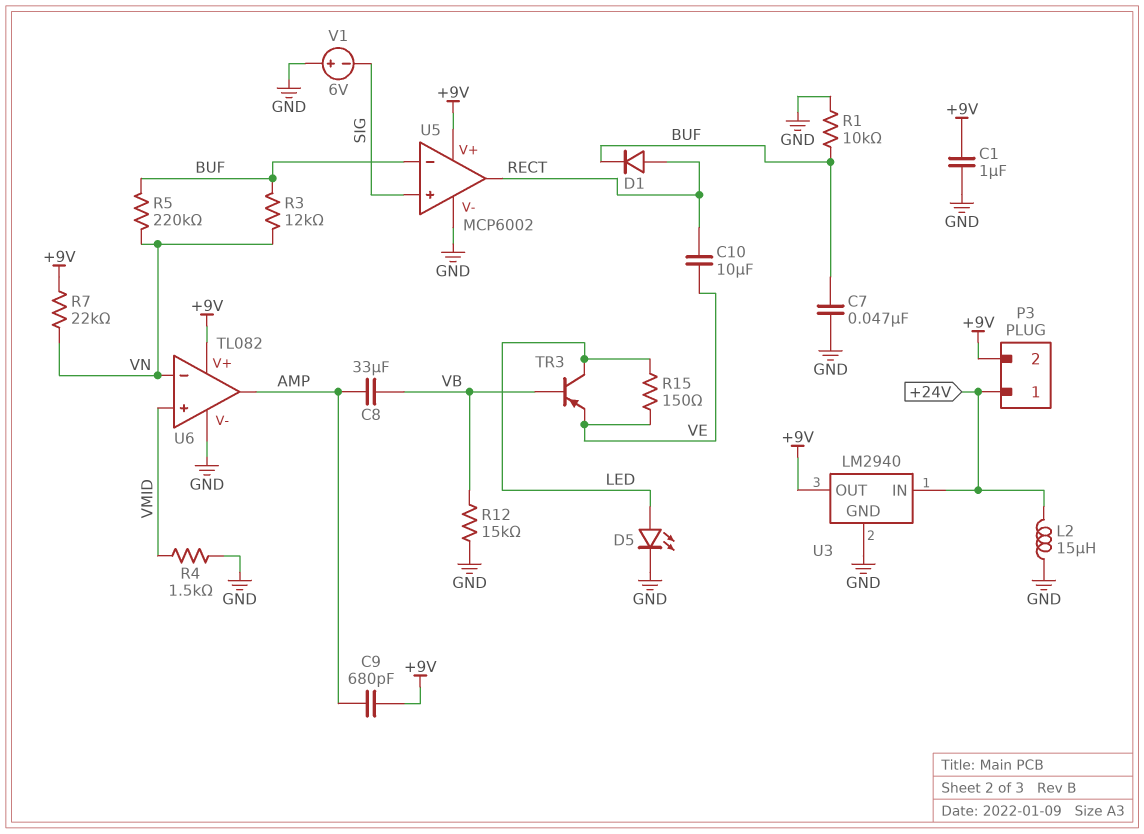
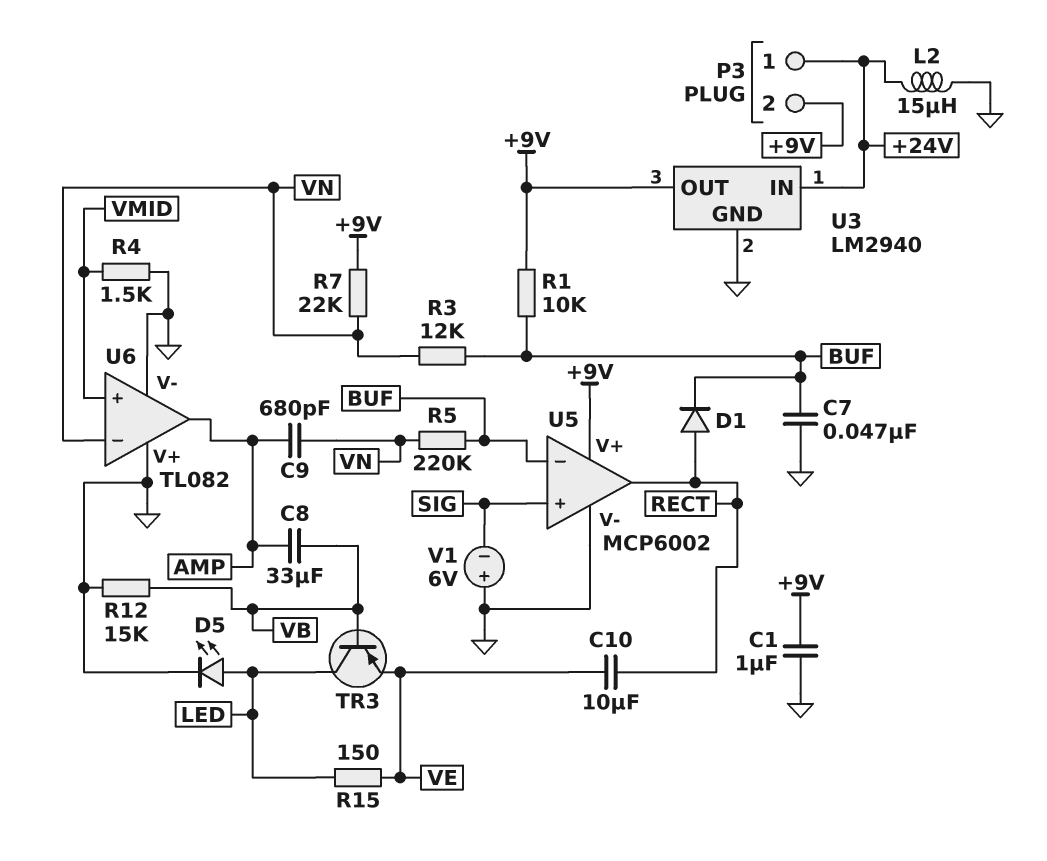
C9: 680pF (+9V, AMP) -> 680pF (AMP, VN)
R1: 10k (BUF, GND) -> 10k (+9V, BUF)
U6 pin V+: +9V -> GND

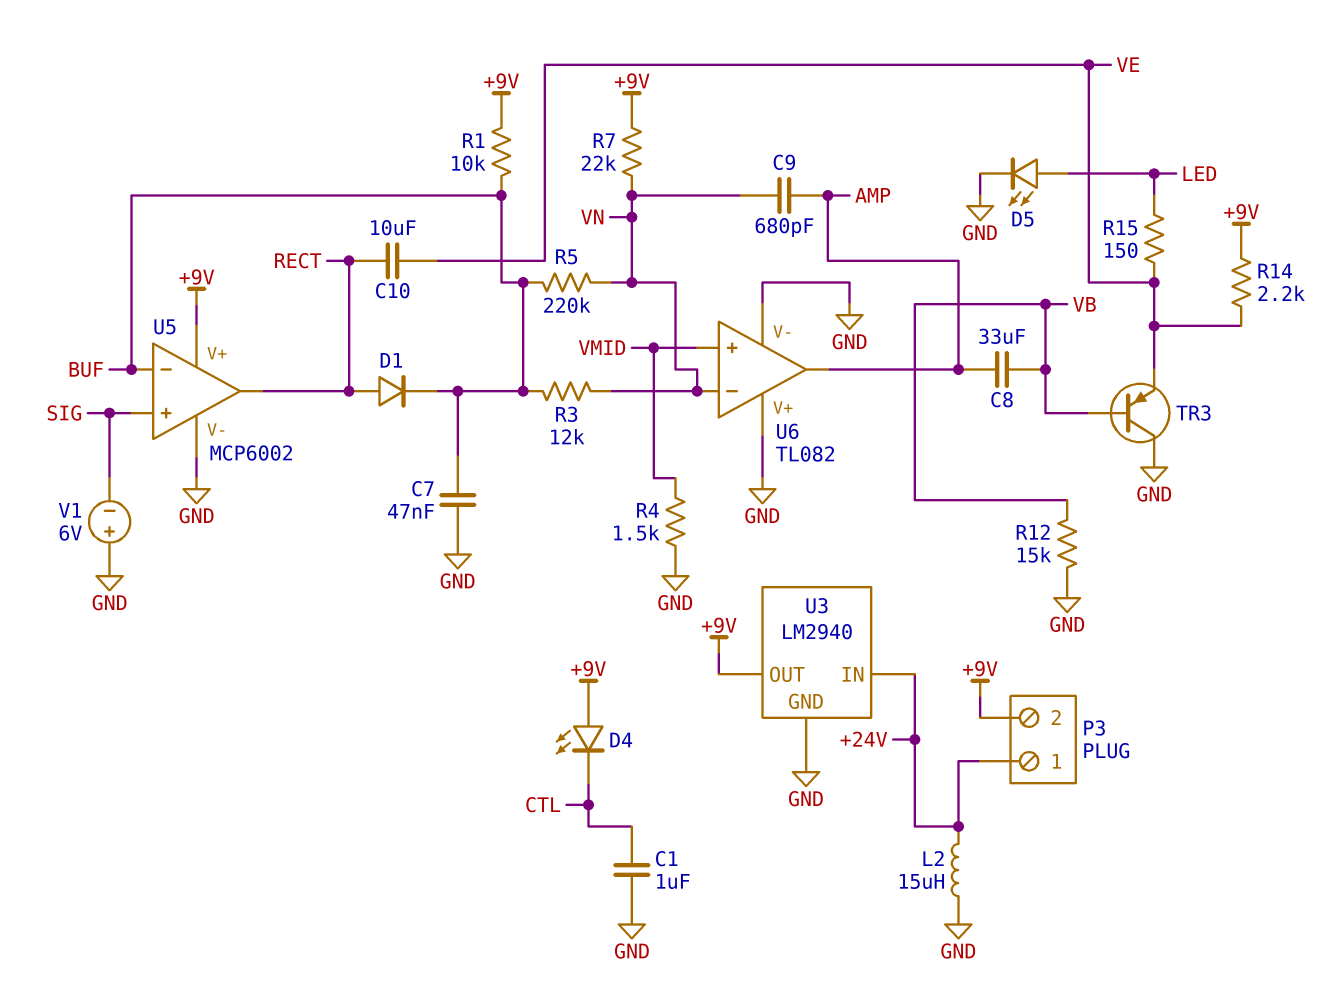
C1: 1uF (+9V, GND) -> 1uF (CTL, GND)
D4: none -> LED (A +9V, K CTL)
R14: none -> 2.2k (+9V, VE)
TR3: PNP (B VB, C LED, E VE) -> PNP (B VB, C GND, E VE)

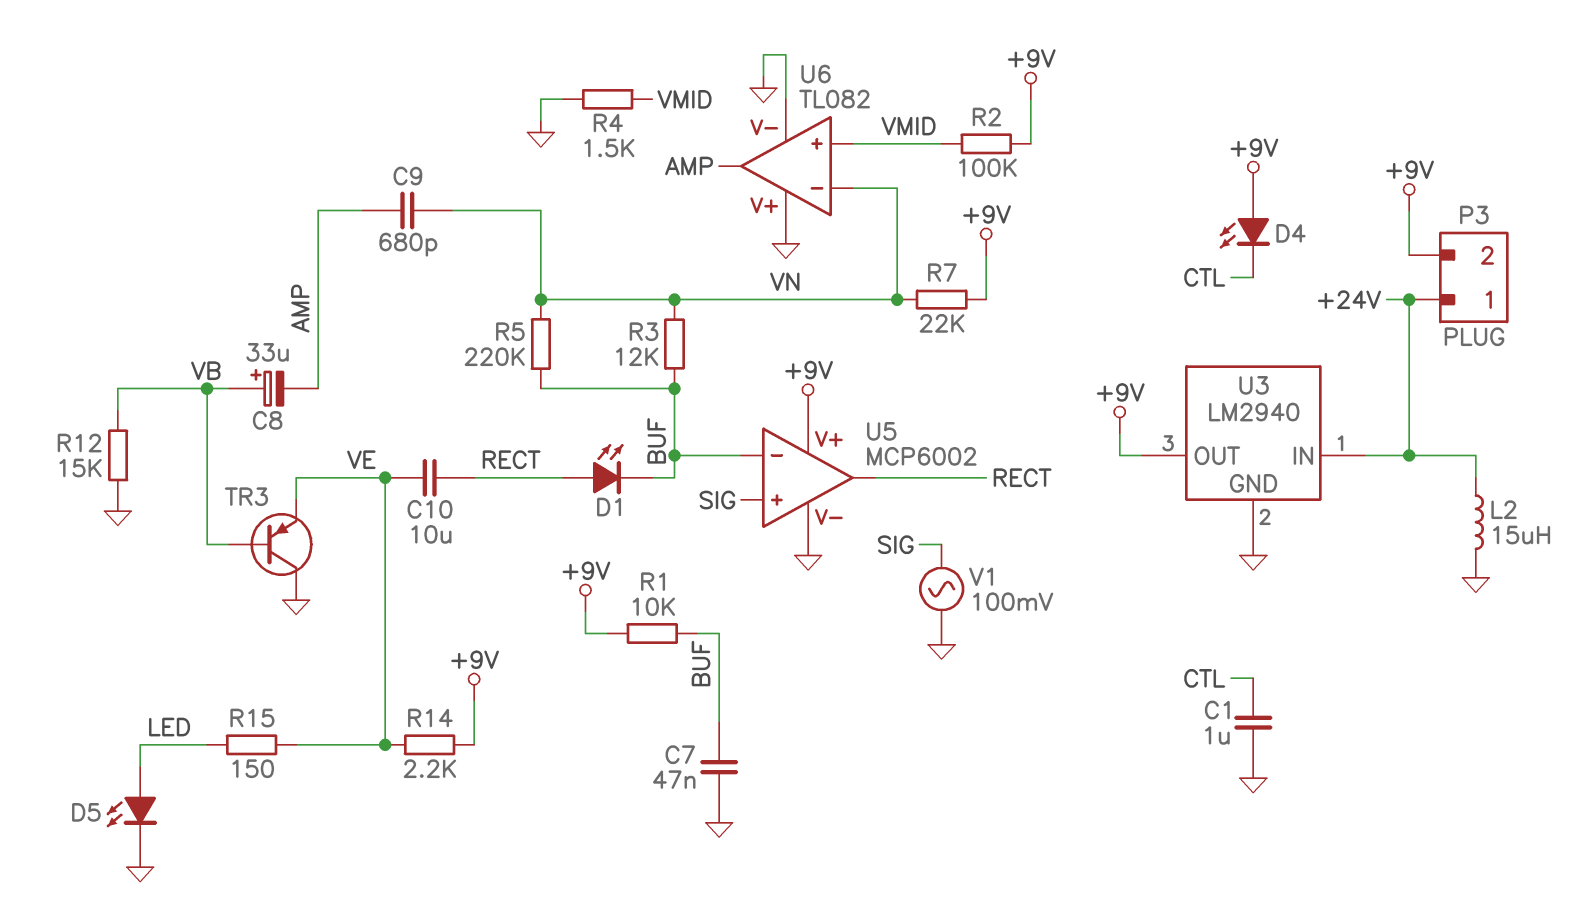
C8: 33uF (AMP, VB) -> 33uF (plus VB, minus AMP)
D1: diode (A RECT, K BUF) -> LED (A RECT, K BUF)
R2: none -> 100k (+9V, VMID)
V1: 6V (plus GND, minus SIG) -> AC 100mV (GND, SIG)

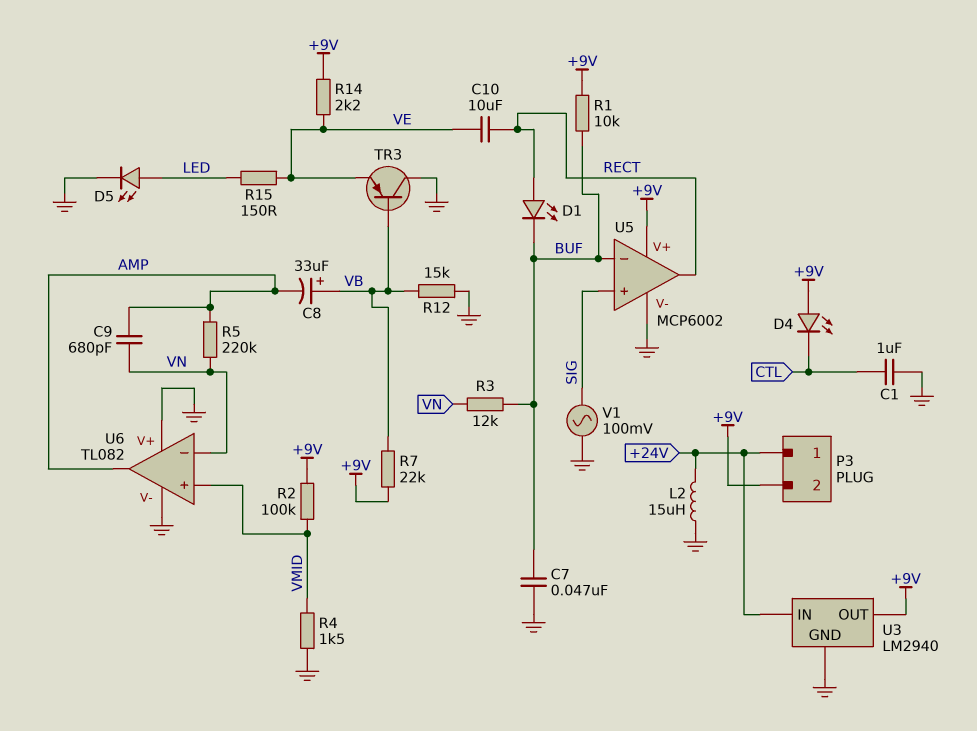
R5: 220k (BUF, VN) -> 220k (AMP, VN)
R7: 22k (+9V, VN) -> 22k (+9V, VB)

